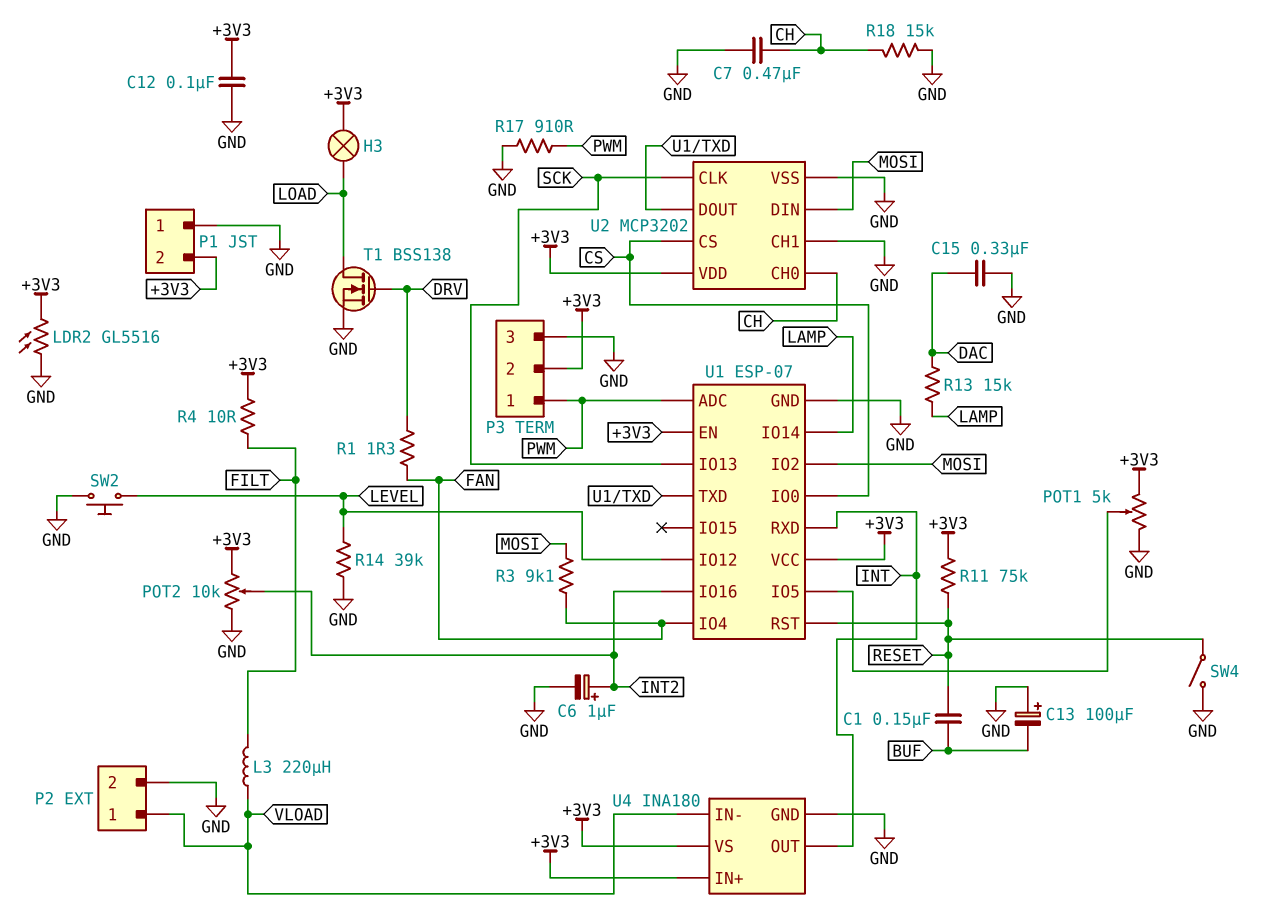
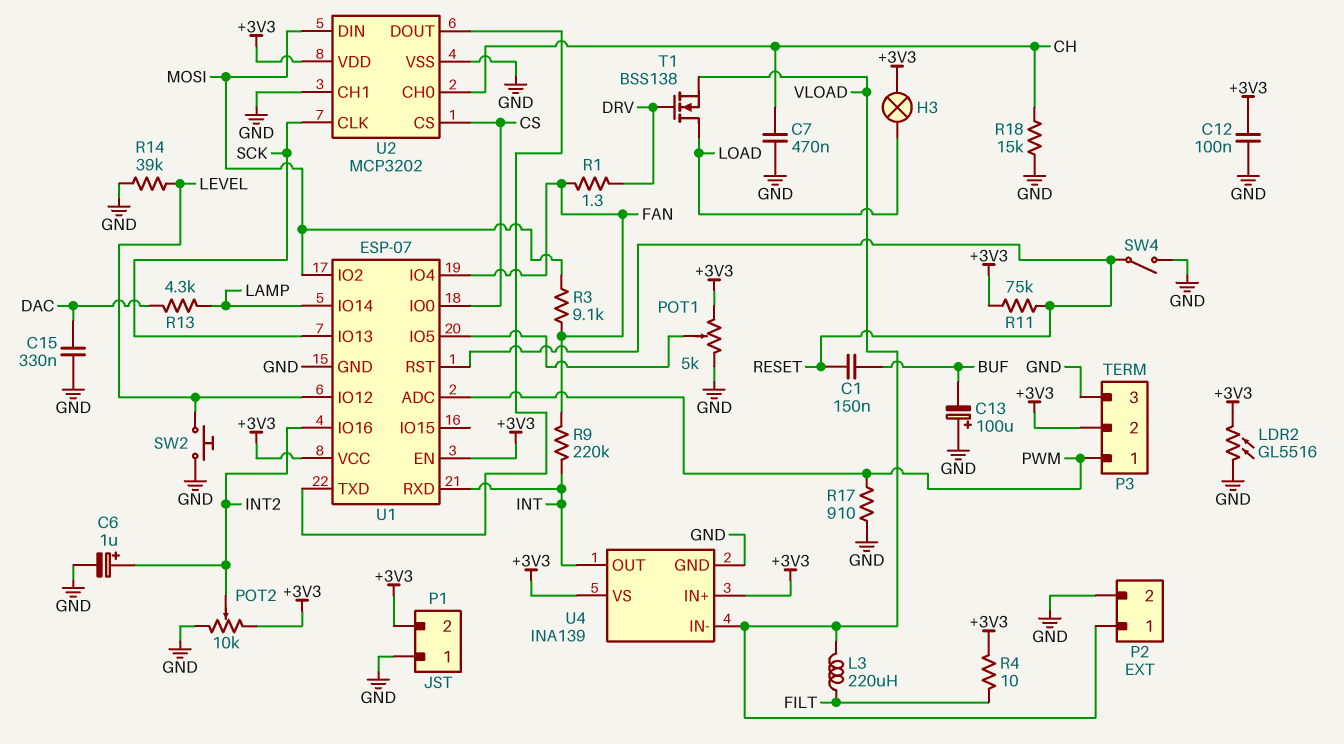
R9: none -> 220k (FAN, INT)
R13: 15k (DAC, LAMP) -> 4.3k (DAC, LAMP)
T1: NMOS BSS138 (G DRV, D LOAD, S GND) -> NMOS BSS138 (G DRV, D LOAD, S VLOAD)
U4: INA180 -> INA139

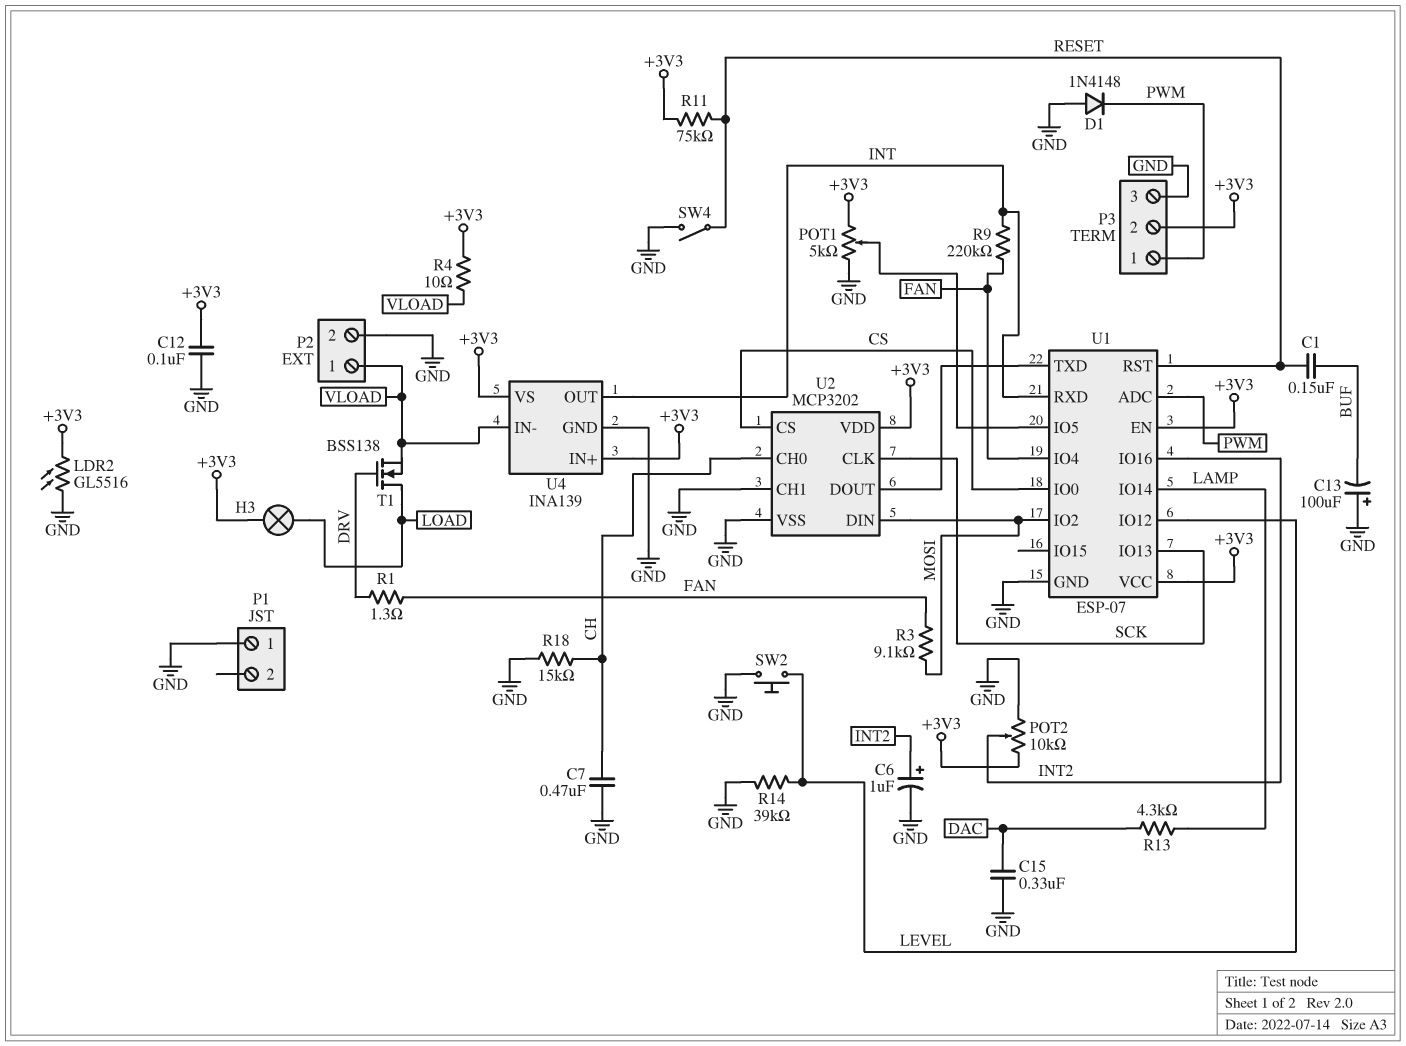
D1: none -> diode 1N4148 (A GND, K PWM)
L3: 220uH (FILT, VLOAD) -> none
P1 pin 2: +3V3 -> none
R4: 10 (+3V3, FILT) -> 10 (+3V3, VLOAD)
R17: 910 (GND, PWM) -> none

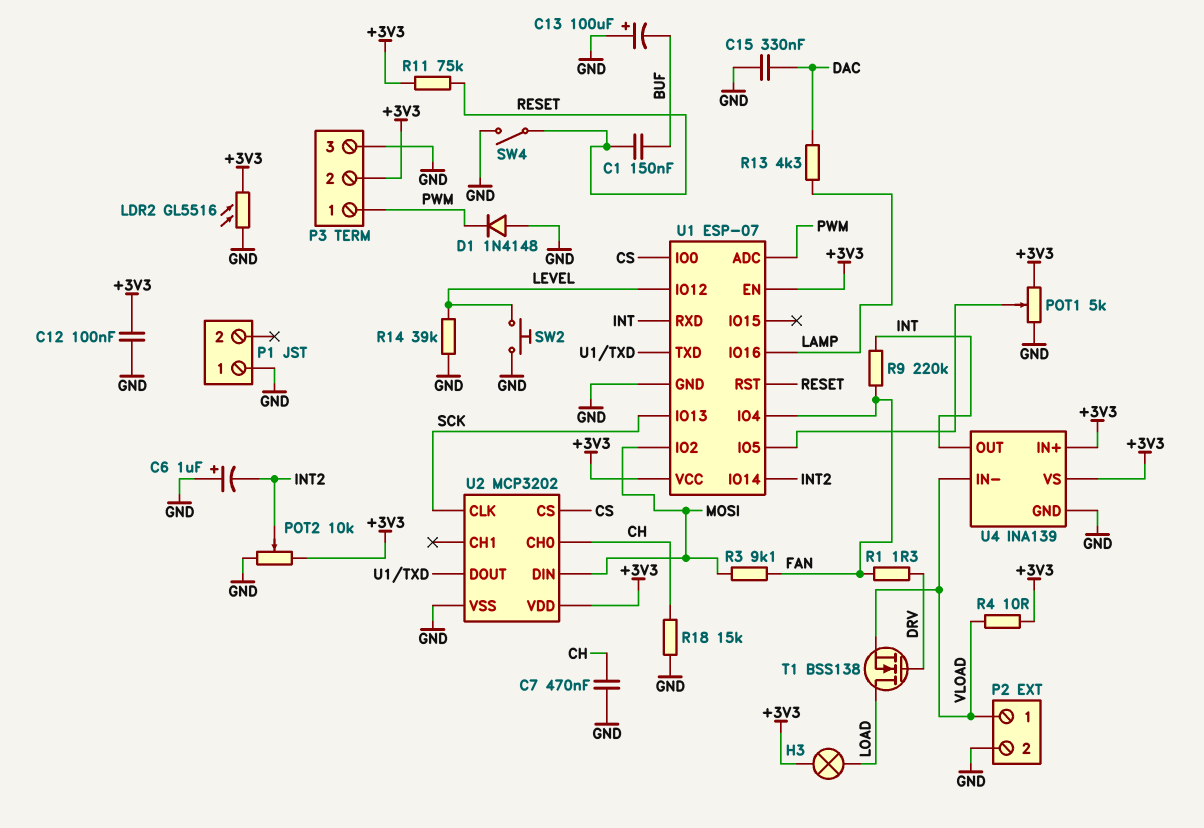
C6: 1uF (plus INT2, minus GND) -> 1uF (plus GND, minus INT2)
U1 pin IO14: LAMP -> INT2
U1 pin IO16: INT2 -> LAMP
U2 pin CH1: GND -> none

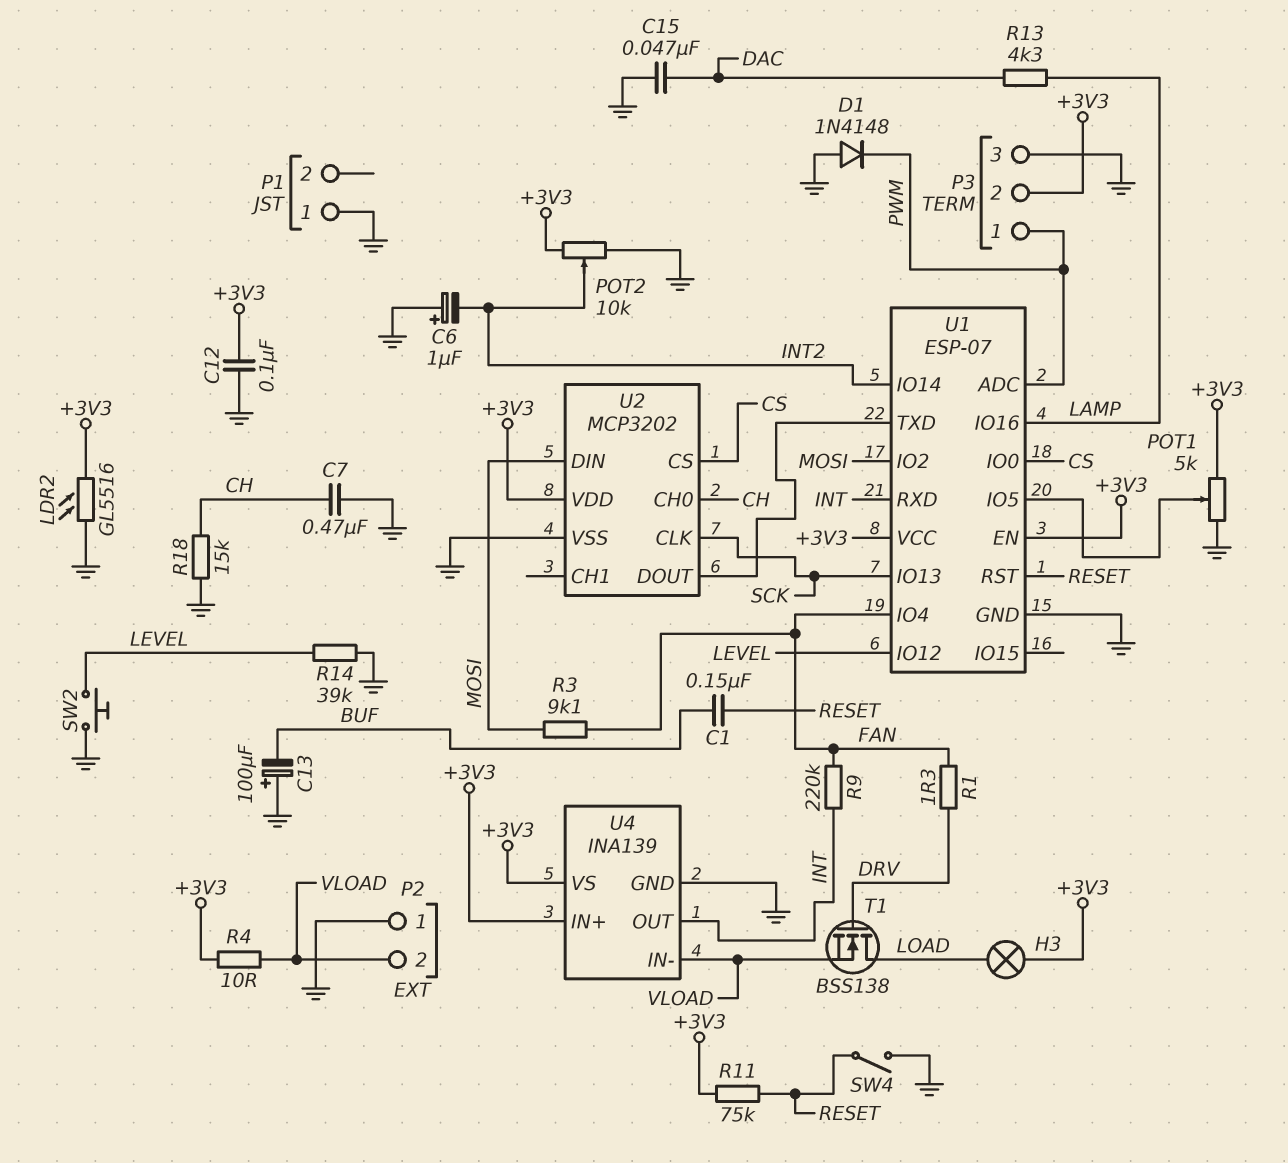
C15: 330nF (DAC, GND) -> 47nF (DAC, GND)
P2 pin 1: VLOAD -> GND
P2 pin 2: GND -> VLOAD

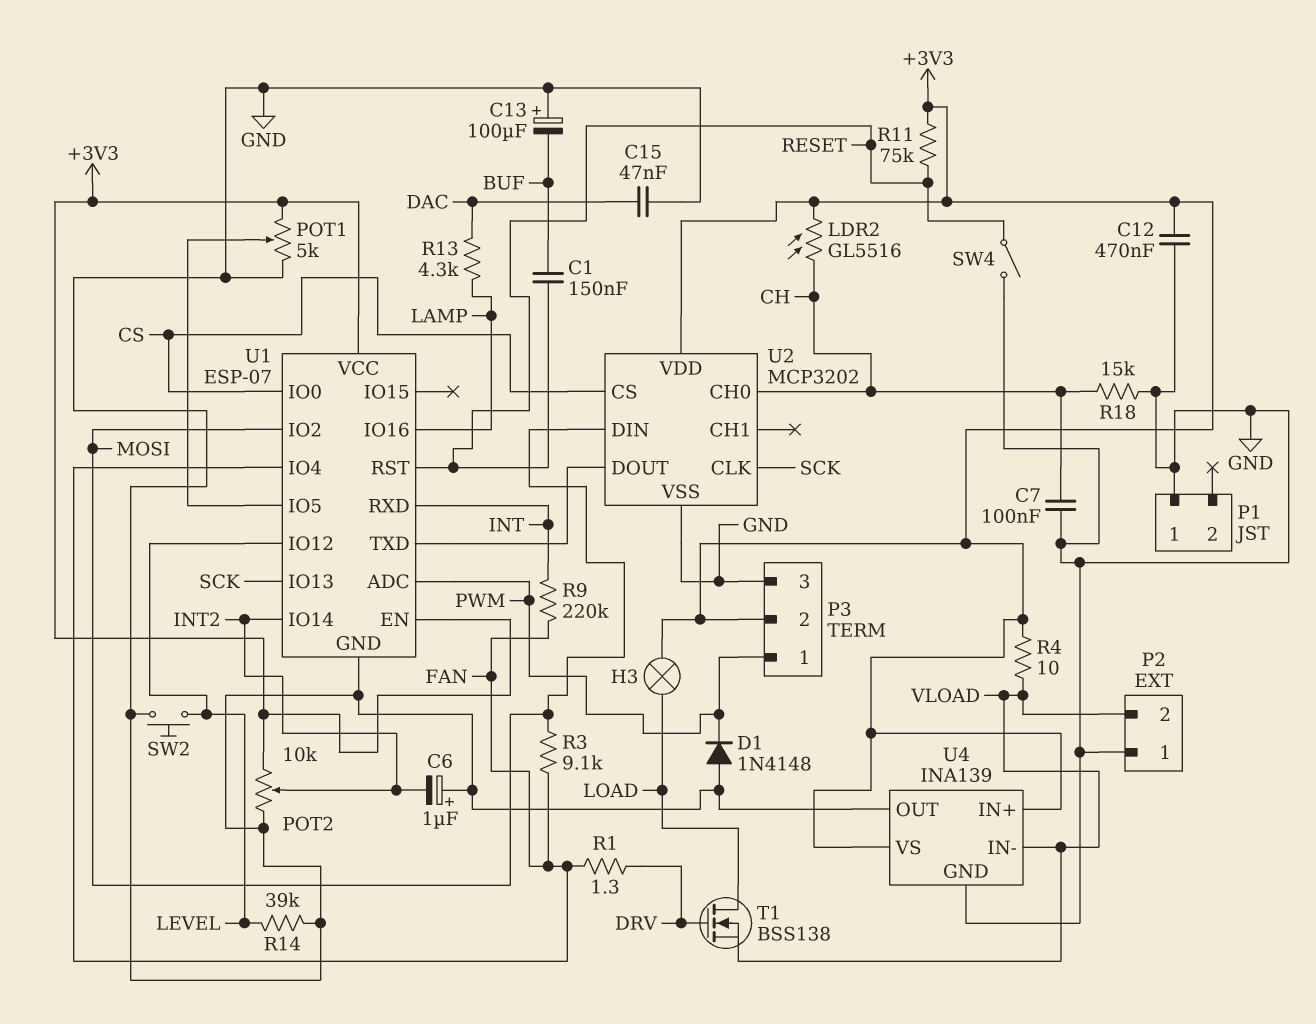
C7: 470nF (CH, GND) -> 100nF (CH, GND)
C12: 100nF (+3V3, GND) -> 470nF (+3V3, GND)
LDR2: GL5516 (+3V3, GND) -> GL5516 (+3V3, CH)
U4 pin OUT: INT -> GND

